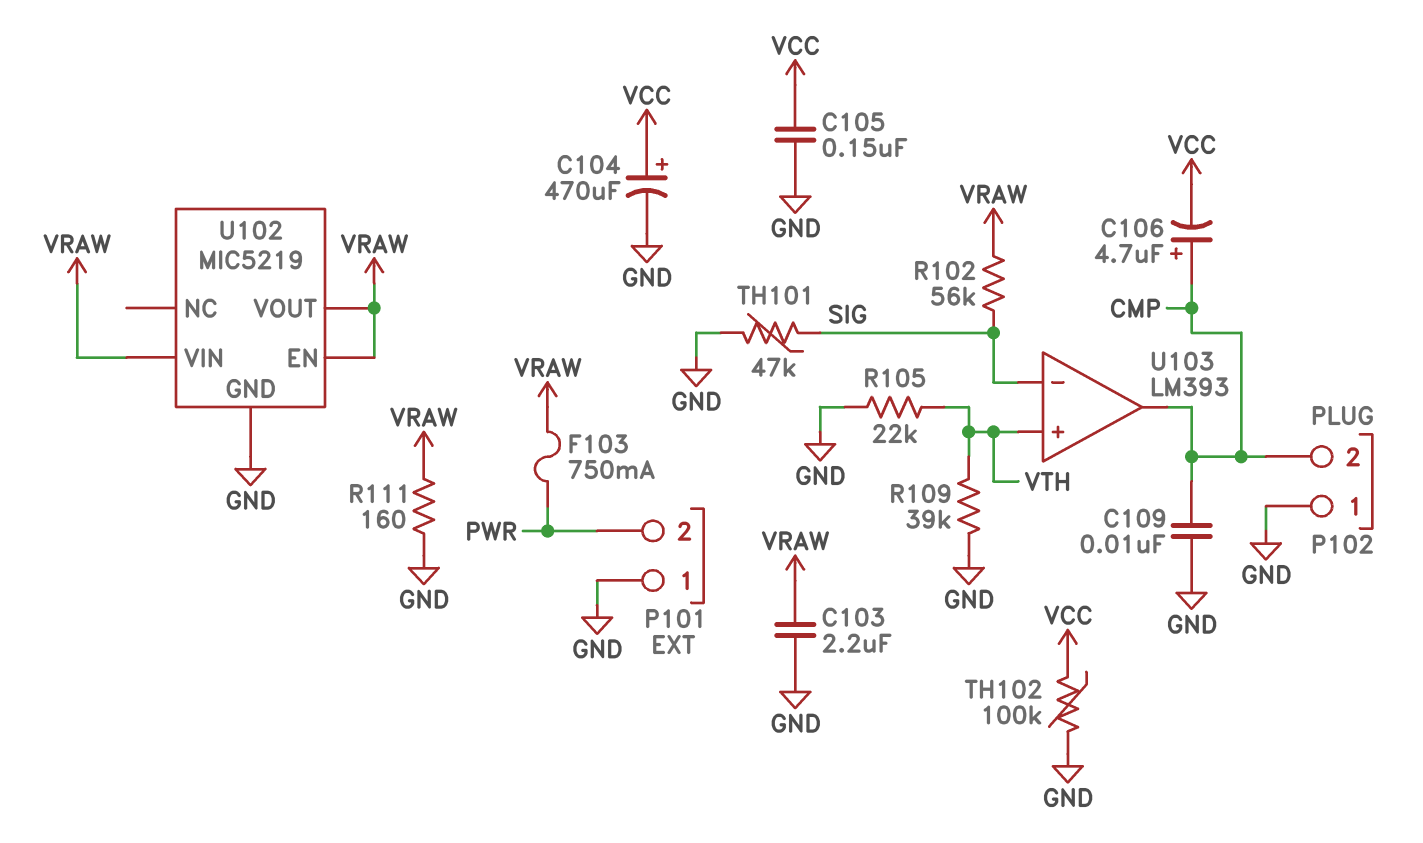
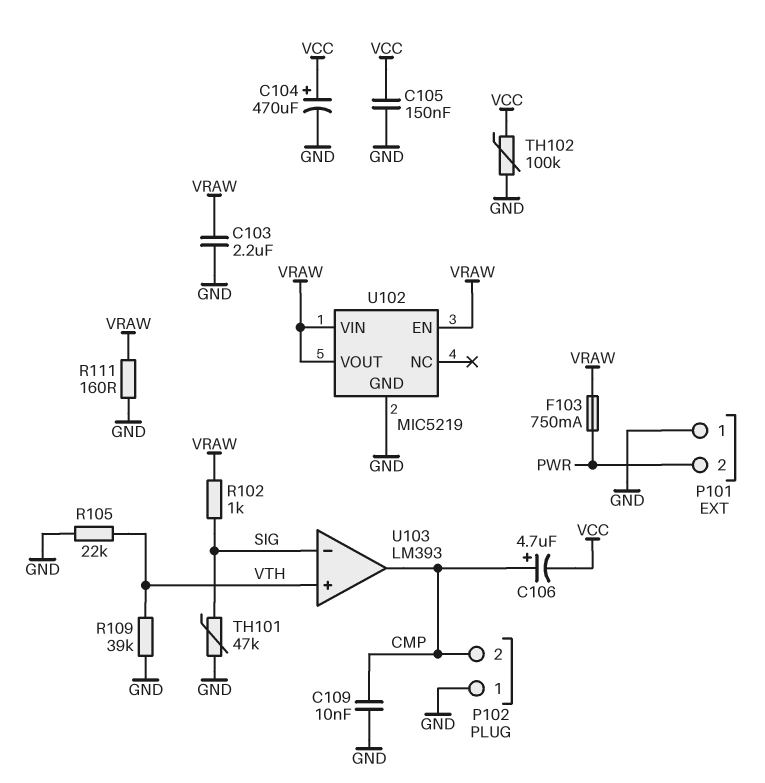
R102: 56k (SIG, VRAW) -> 1k (SIG, VRAW)

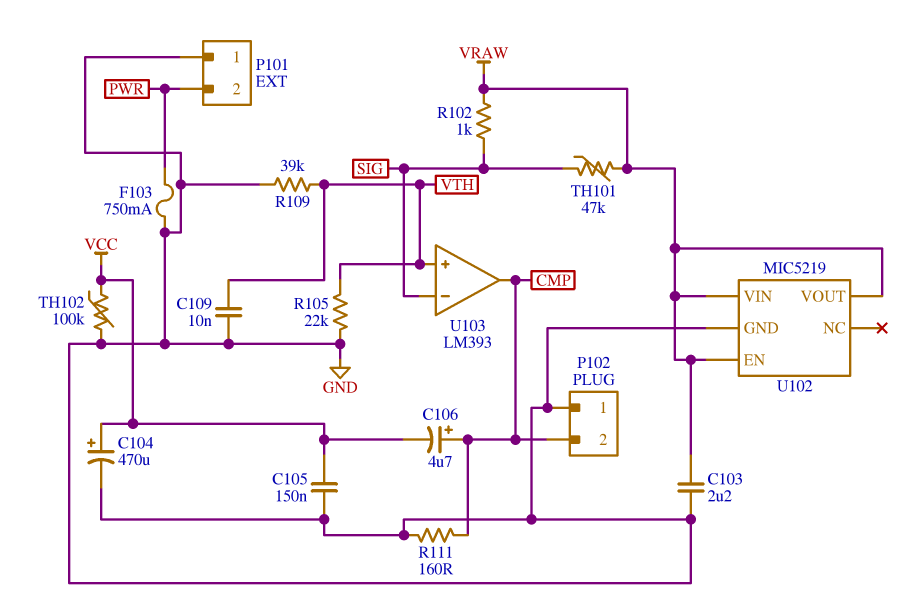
C109: 10nF (CMP, GND) -> 10nF (GND, VTH)
F103: 750mA (PWR, VRAW) -> 750mA (GND, PWR)
R111: 160 (GND, VRAW) -> 160 (CMP, GND)
TH101: 47k (GND, SIG) -> 47k (SIG, VRAW)

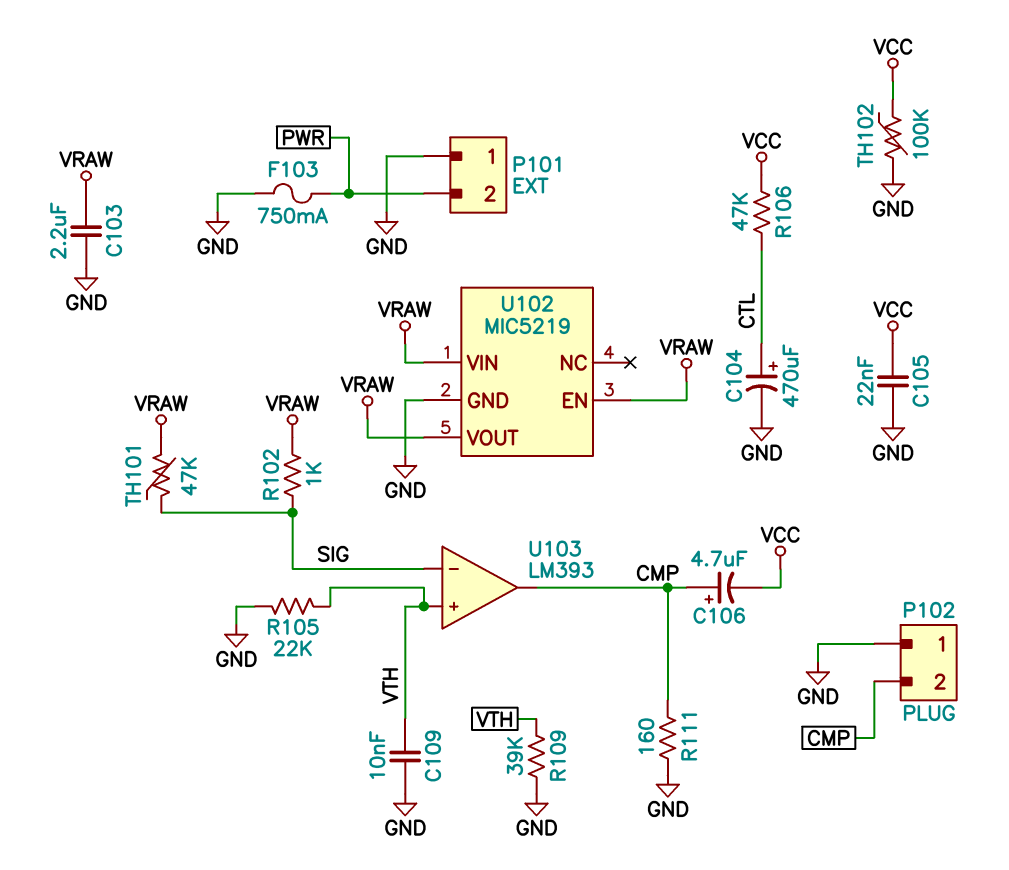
C104: 470uF (plus VCC, minus GND) -> 470uF (plus CTL, minus GND)
C105: 150nF (GND, VCC) -> 22nF (GND, VCC)
R106: none -> 47k (CTL, VCC)

